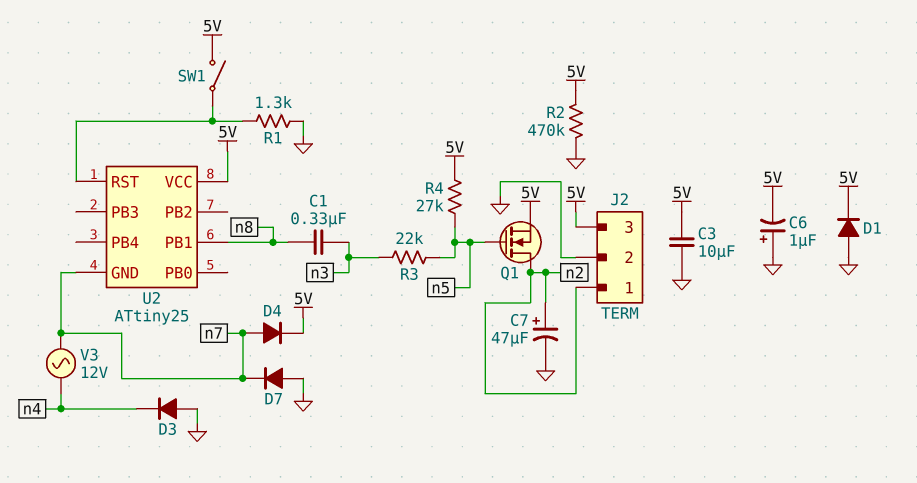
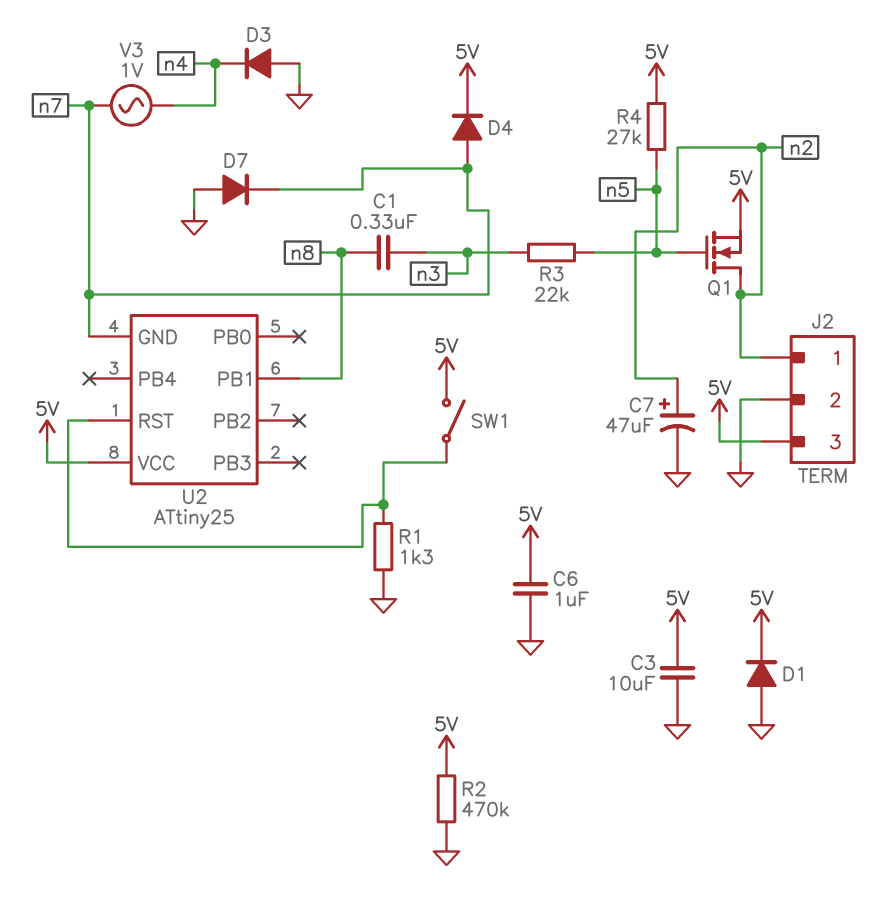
C6: 1uF (plus GND, minus 5V) -> 1uF (5V, GND)
V3: AC 12V (n4, n7) -> AC 1V (n4, n7)

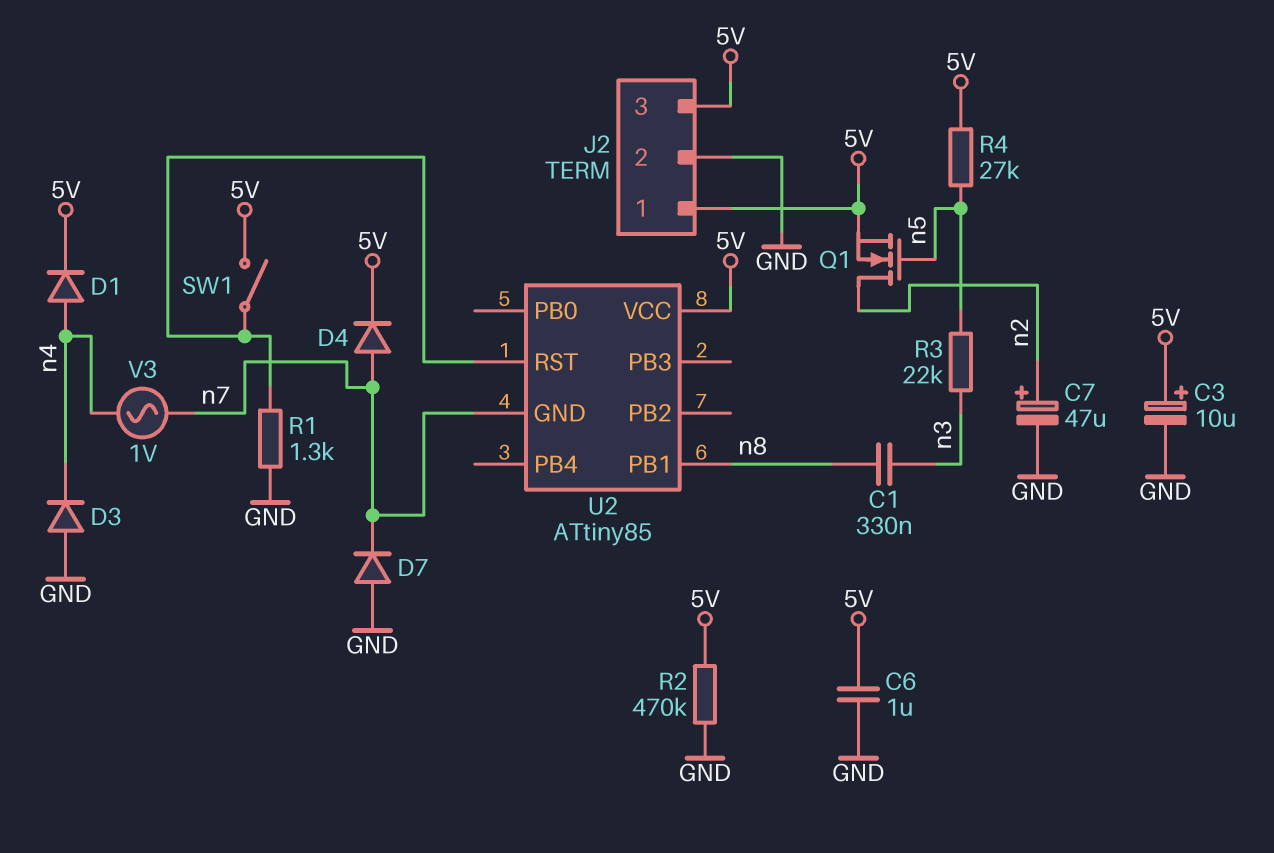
C3: 10uF (5V, GND) -> 10uF (plus 5V, minus GND)
D1: diode (A GND, K 5V) -> diode (A n4, K 5V)
J2 pin 1: n2 -> 5V
U2: ATtiny25 -> ATtiny85

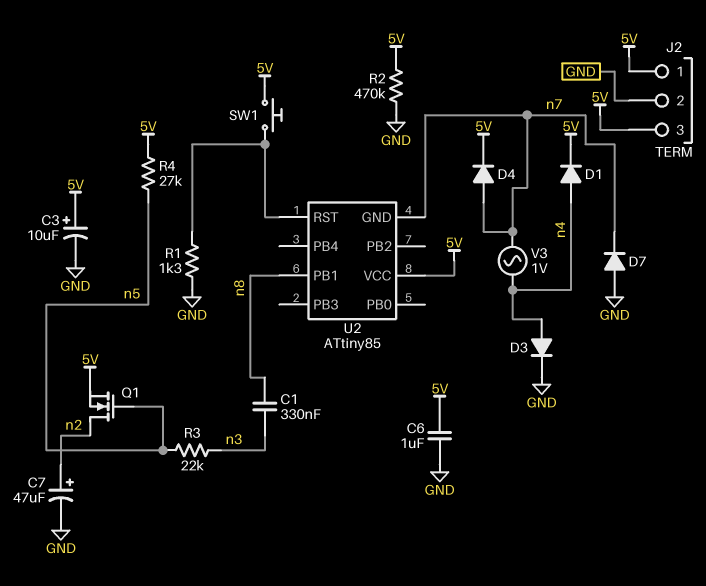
D3: diode (A GND, K n4) -> diode (A n4, K GND)
SW1: switch (5V, U2/RST) -> button (5V, U2/RST)

